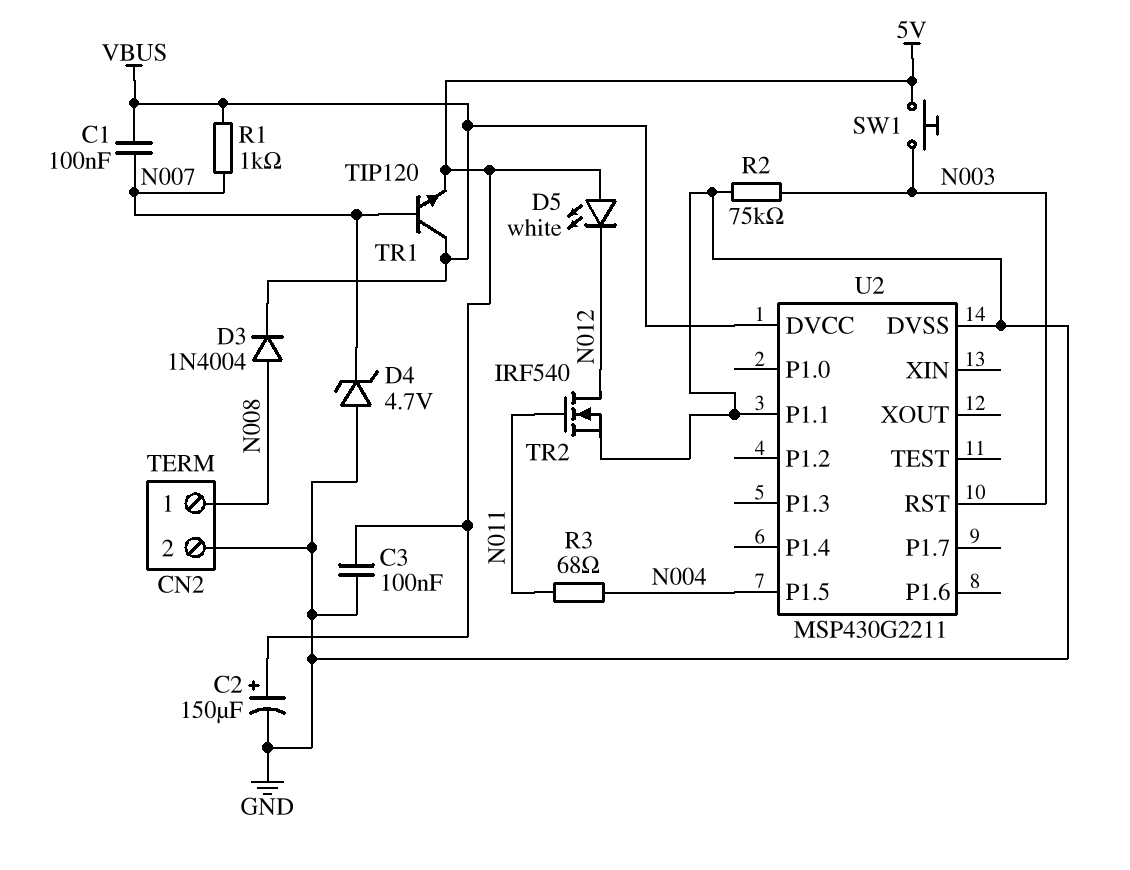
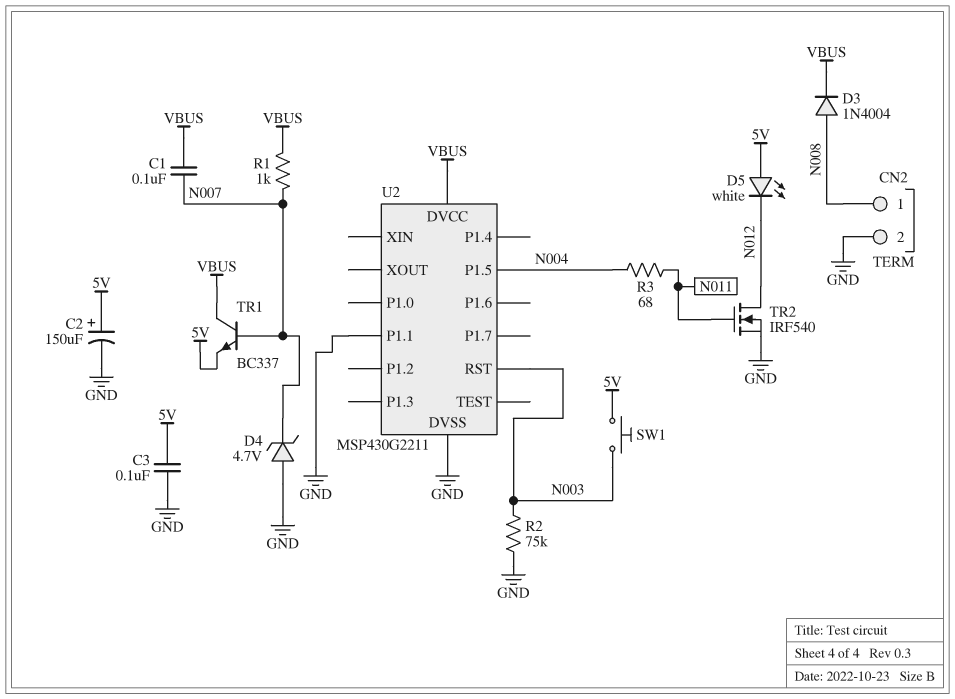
TR1: NPN TIP120 (B N007, C VBUS, E 5V) -> NPN BC337 (B N007, C VBUS, E 5V)

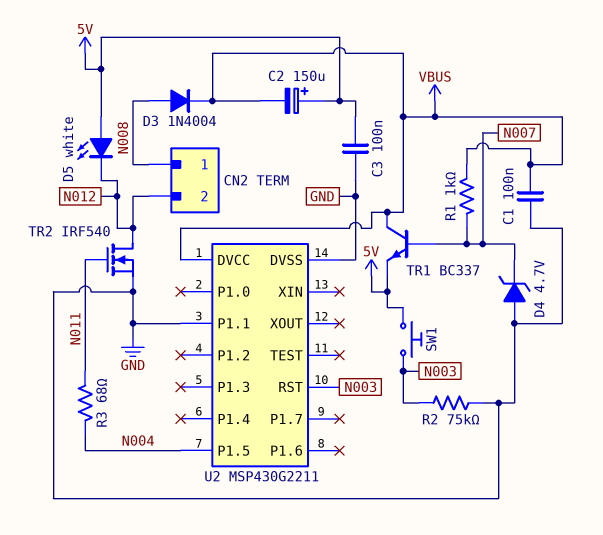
C1: 100nF (N007, VBUS) -> 100nF (GND, VBUS)
C2: 150uF (plus 5V, minus GND) -> 150uF (plus 5V, minus VBUS)
CN2 pin 2: GND -> N012

